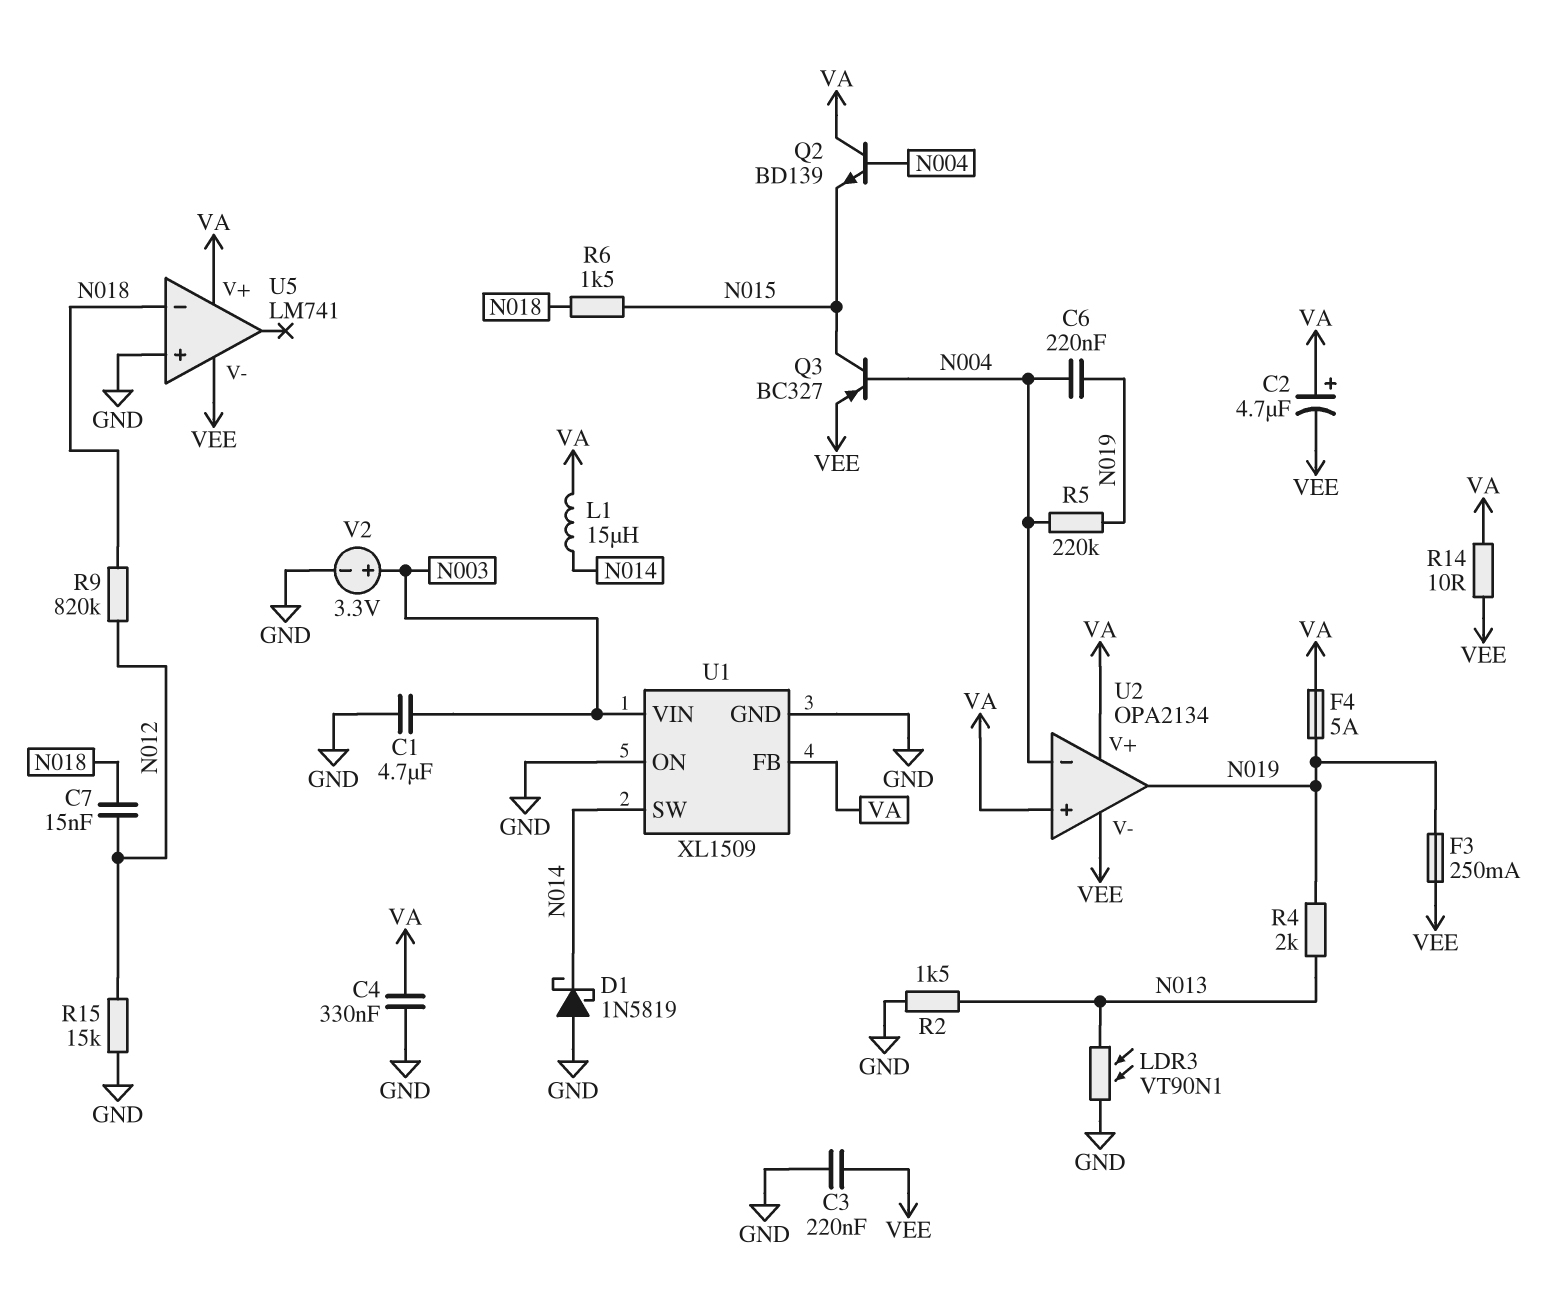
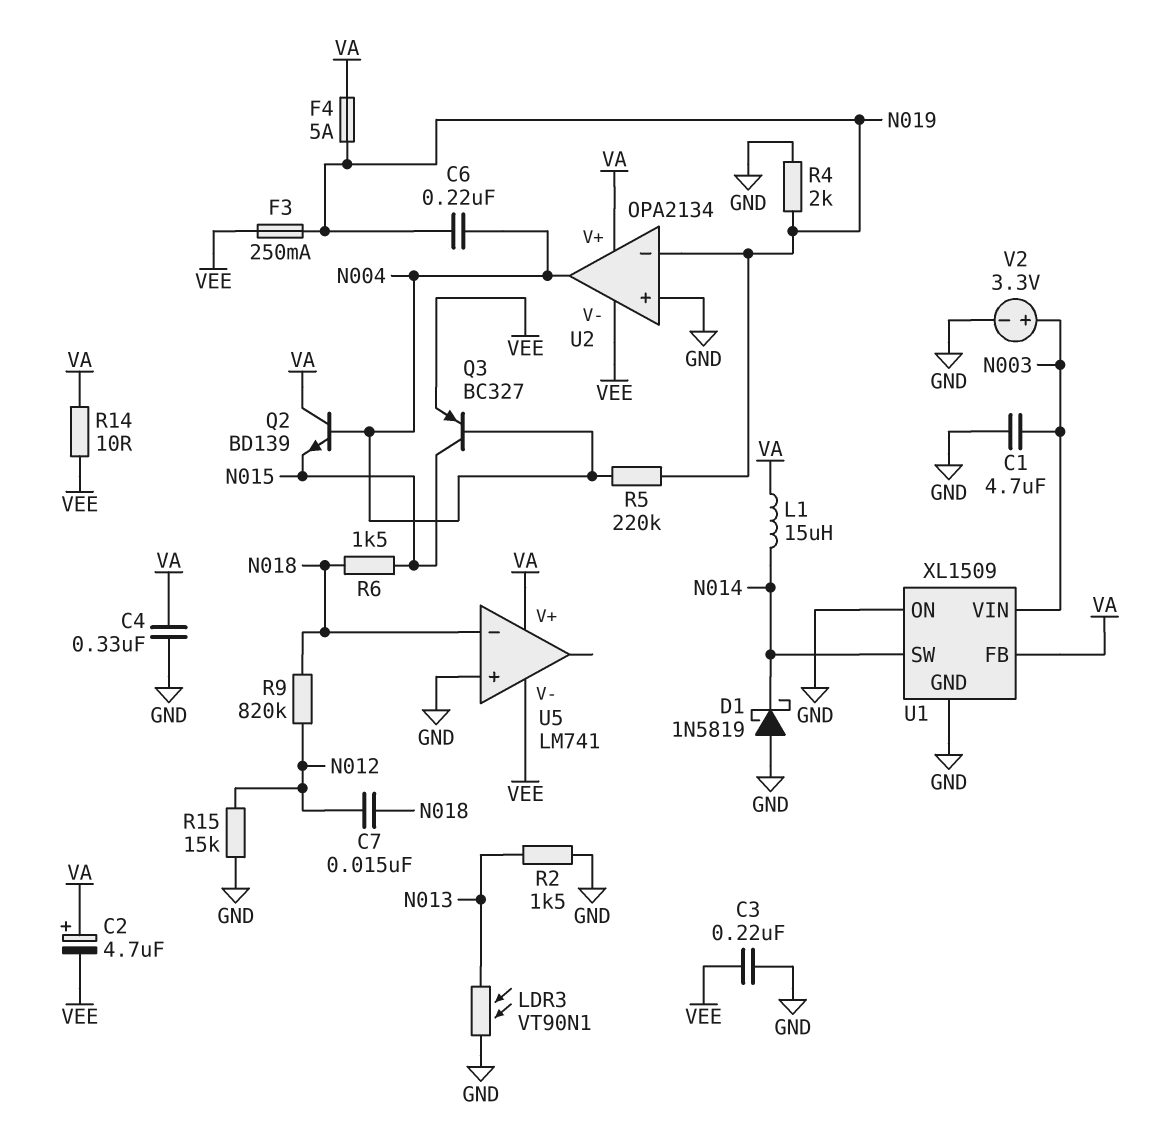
R4: 2k (N013, N019) -> 2k (GND, N019)
U2 pin in+: VA -> GND
U2 pin in-: N004 -> N019
U2 pin out: N019 -> N004

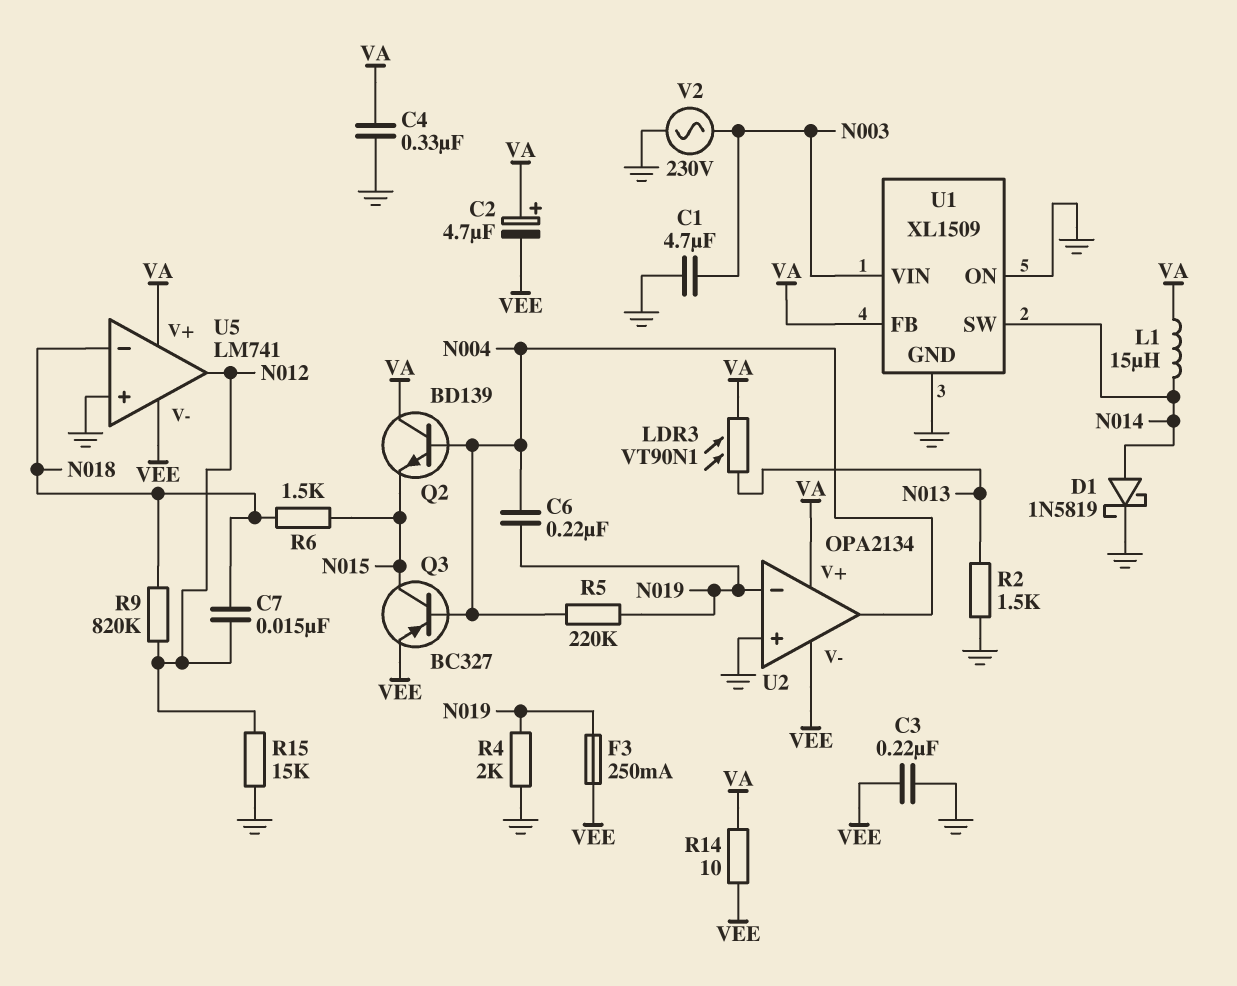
D1: schottky 1N5819 (A GND, K N014) -> schottky 1N5819 (A N014, K GND)
F4: 5A (N019, VA) -> none
LDR3: VT90N1 (GND, N013) -> VT90N1 (N013, VA)
U5 pin out: none -> N012
V2: 3.3V (plus N003, minus GND) -> AC 230V (GND, N003)

